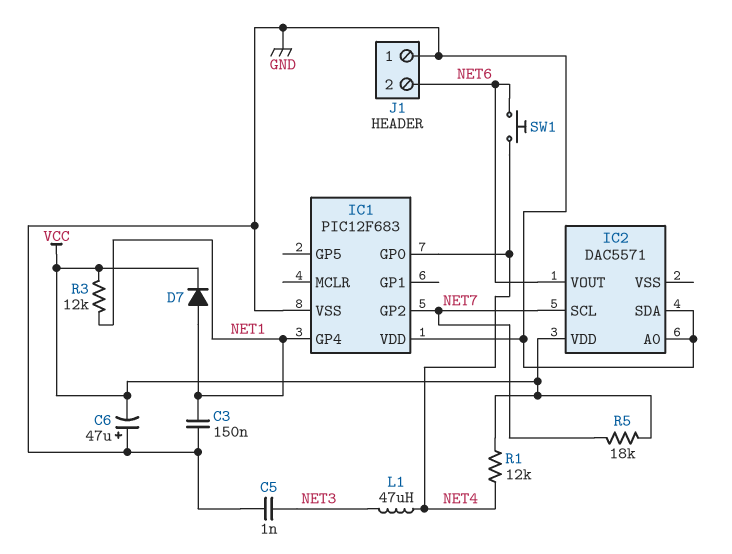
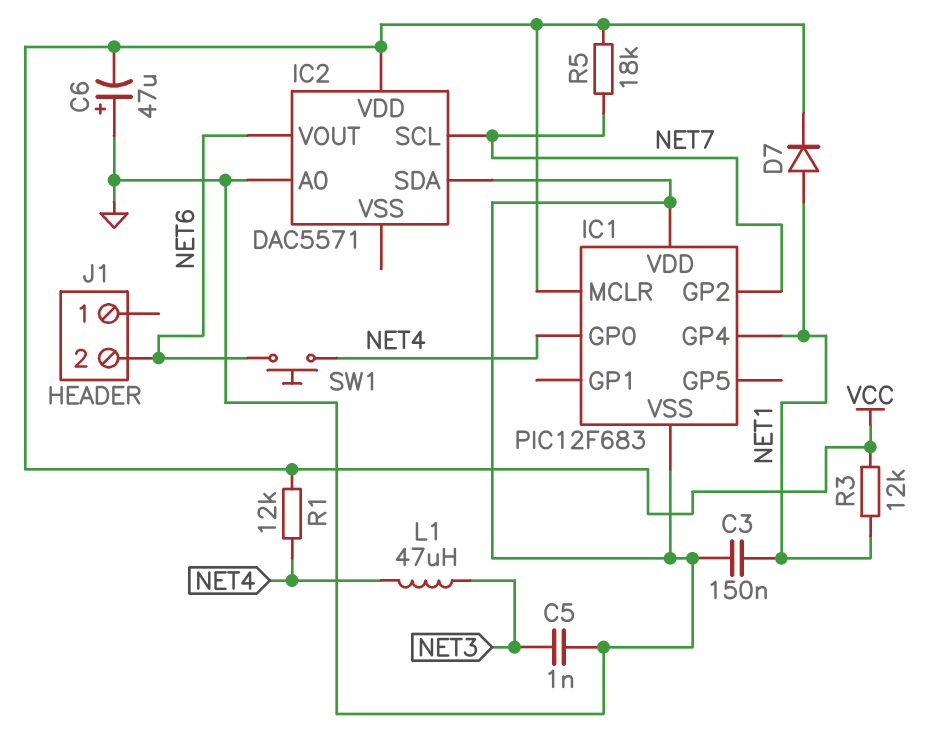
IC1 pin MCLR: none -> VCC
J1 pin 1: GND -> none

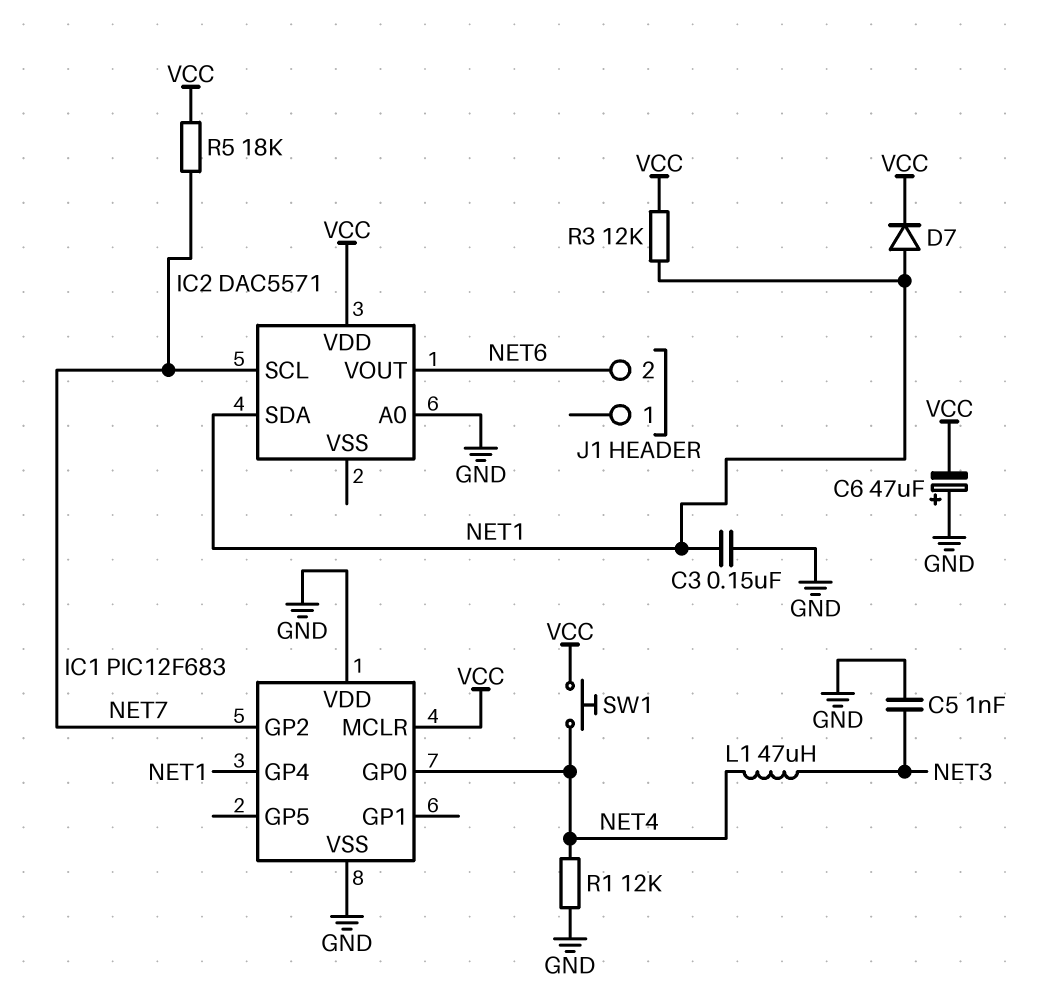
IC2 pin SDA: GND -> NET1
R1: 12k (NET4, VCC) -> 12k (GND, NET4)
SW1: button (NET4, NET6) -> button (NET4, VCC)

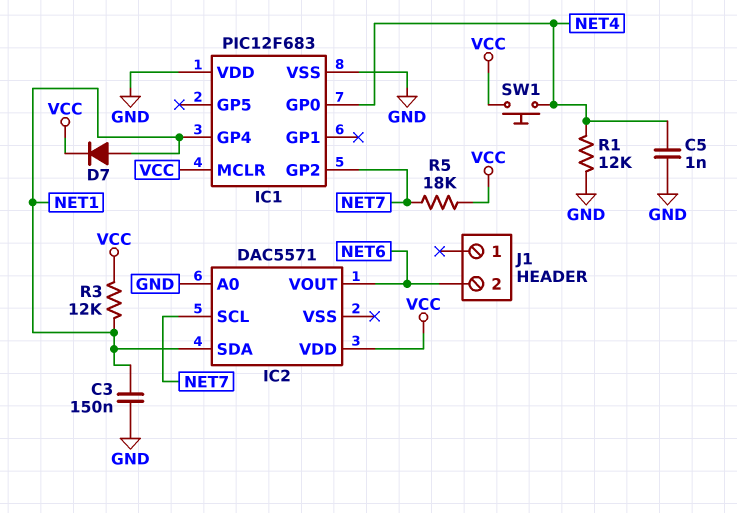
C5: 1nF (GND, NET3) -> 1nF (GND, NET4)
C6: 47uF (plus GND, minus VCC) -> none
L1: 47uH (NET3, NET4) -> none

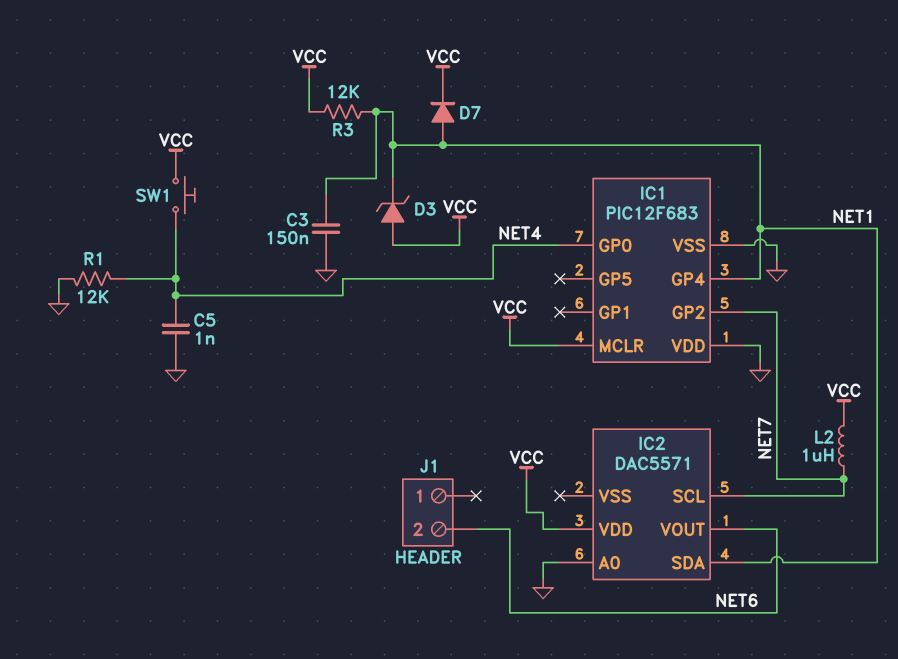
D3: none -> zener (A VCC, K NET1)
L2: none -> 1uH (NET7, VCC)
R5: 18k (NET7, VCC) -> none

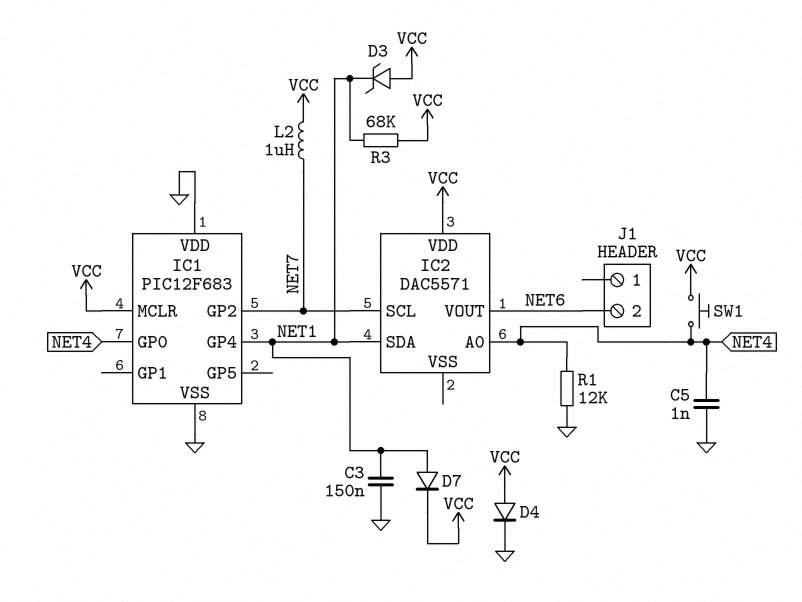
D4: none -> diode (A VCC, K GND)
IC2 pin A0: GND -> NET4
R3: 12k (NET1, VCC) -> 68k (NET1, VCC)

